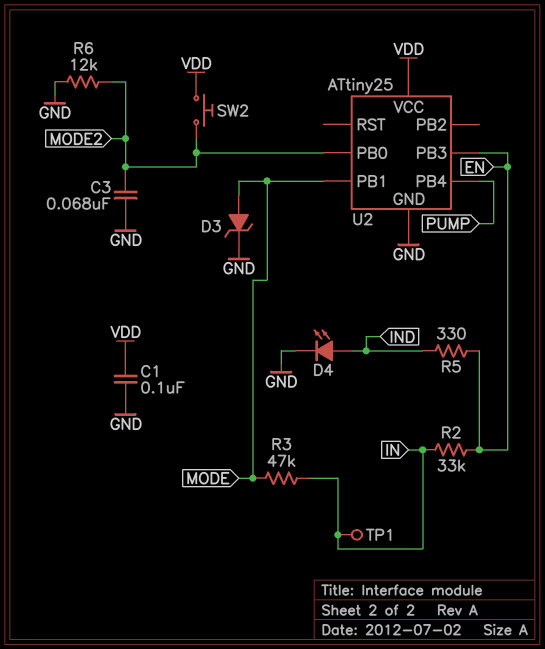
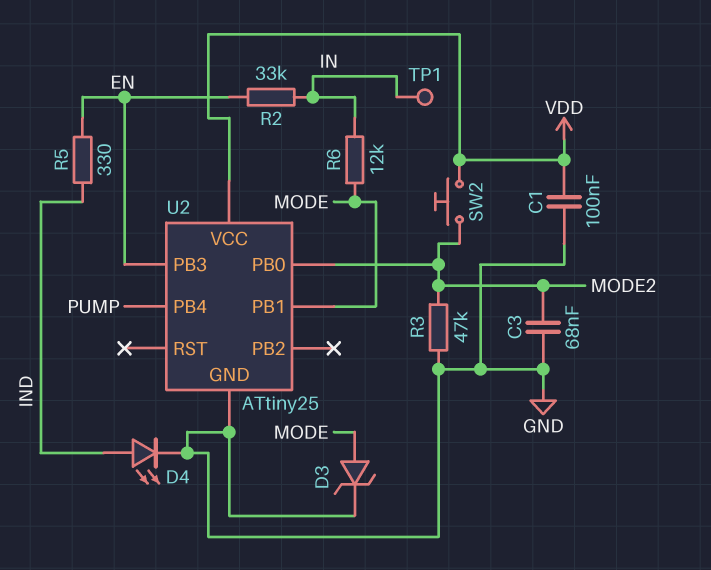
R3: 47k (IN, MODE) -> 47k (GND, MODE2)
R6: 12k (GND, MODE2) -> 12k (IN, MODE)

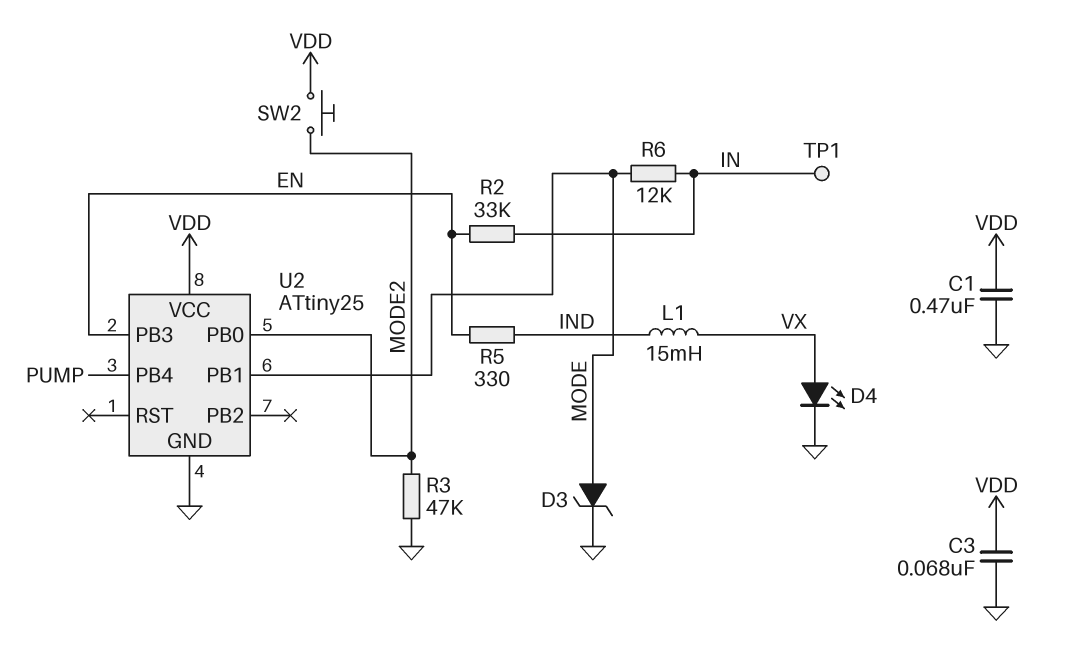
C1: 100nF (GND, VDD) -> 470nF (GND, VDD)
C3: 68nF (GND, MODE2) -> 68nF (GND, VDD)
D4: LED (A IND, K GND) -> LED (A VX, K GND)
L1: none -> 15mH (IND, VX)

